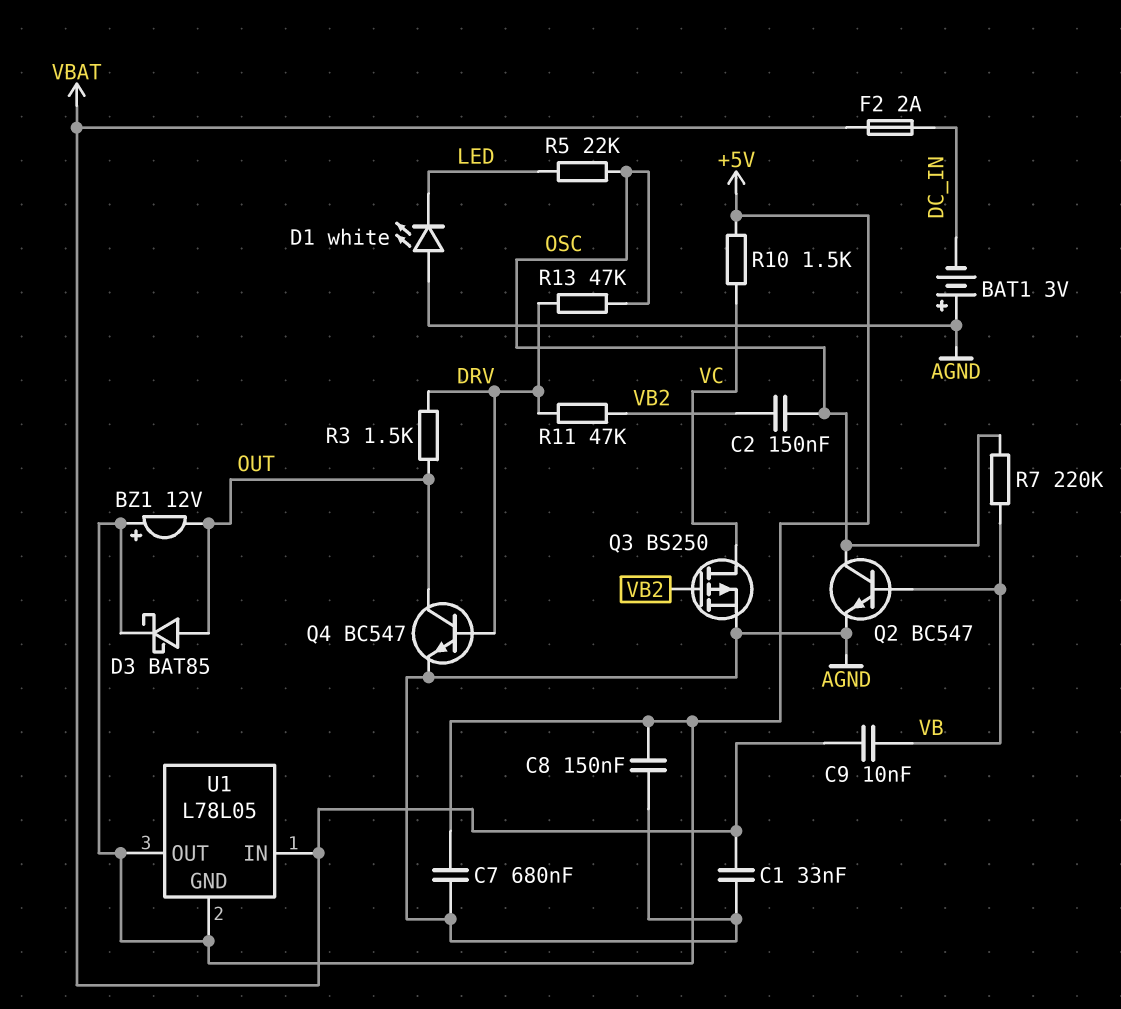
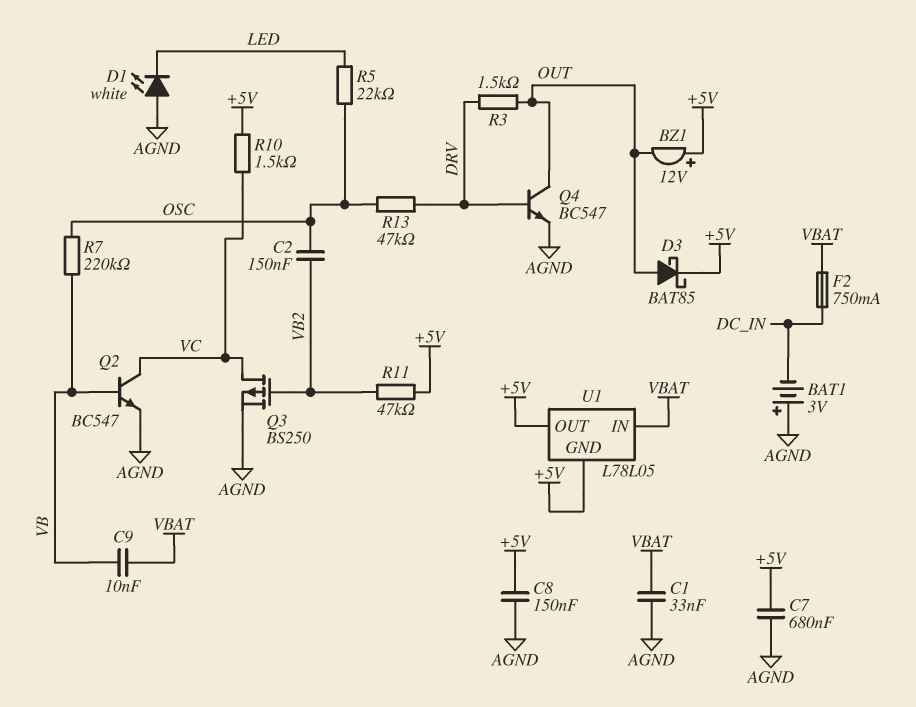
F2: 2A (DC_IN, VBAT) -> 750mA (DC_IN, VBAT)
Q2: NPN BC547 (B VB, C OSC, E AGND) -> NPN BC547 (B VB, C VC, E AGND)
R11: 47k (DRV, VB2) -> 47k (+5V, VB2)

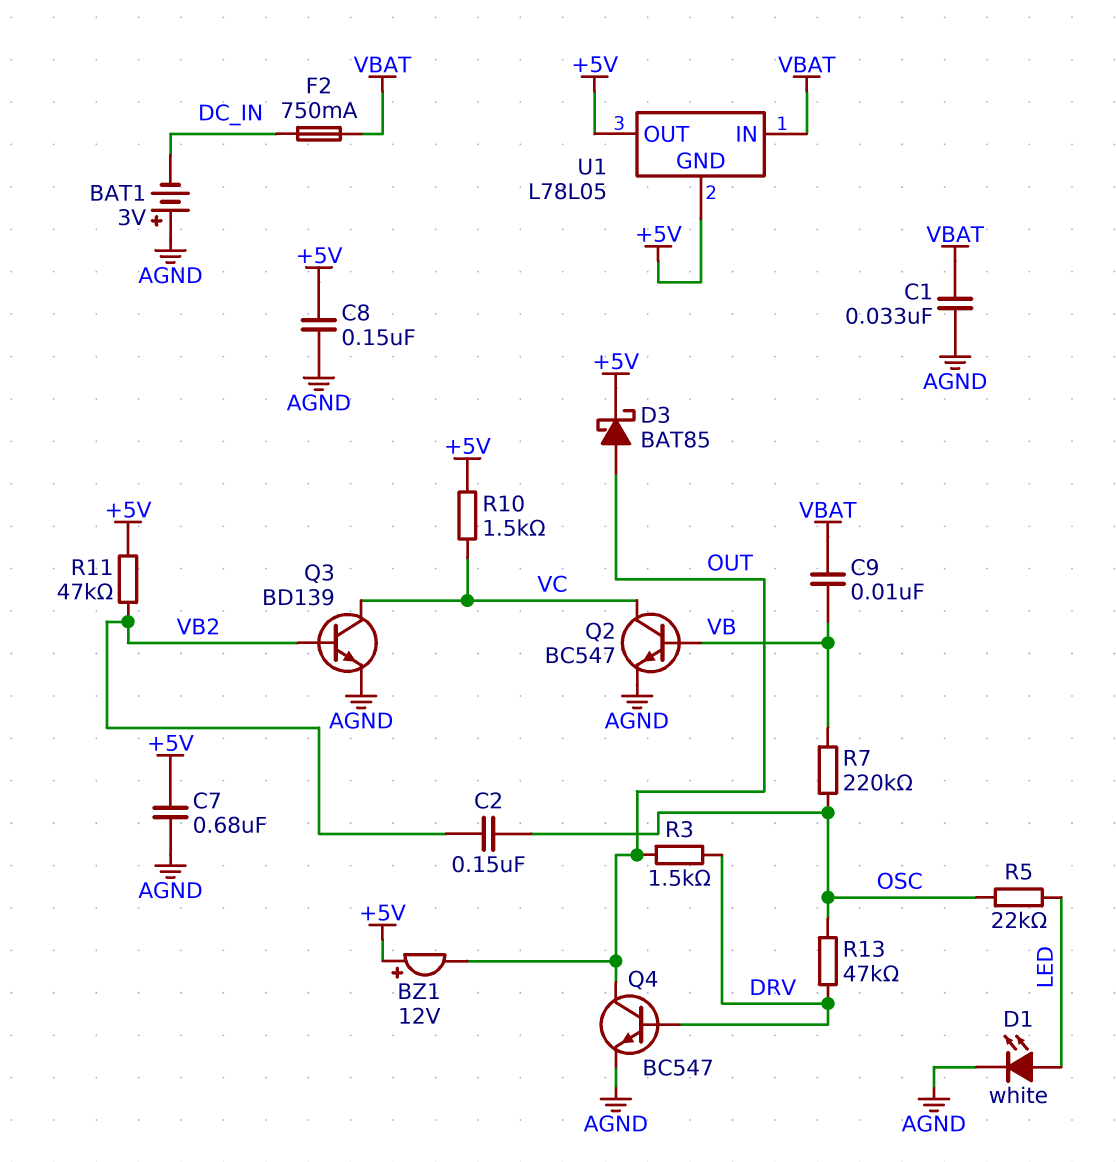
D1: LED white (A AGND, K LED) -> LED white (A LED, K AGND)
Q3: PMOS BS250 (G VB2, D VC, S AGND) -> NPN BD139 (B VB2, C VC, E AGND)

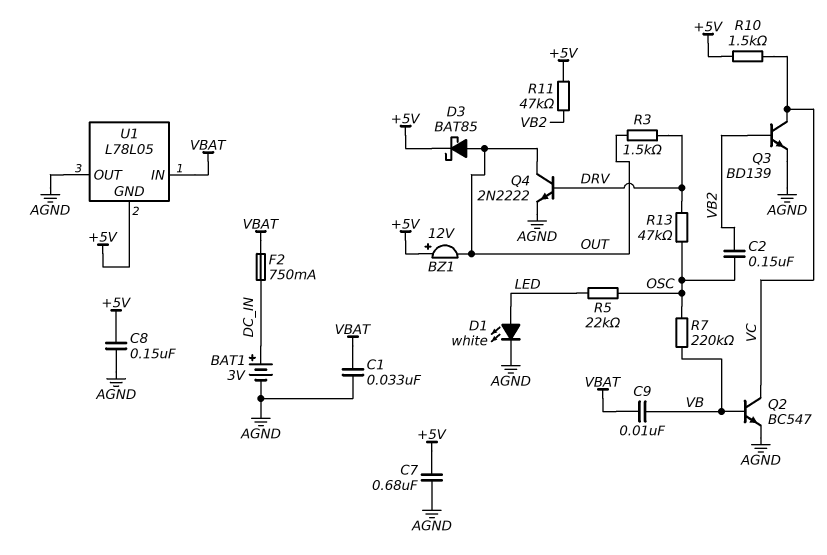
BAT1: 3V (plus AGND, minus DC_IN) -> 3V (plus DC_IN, minus AGND)
Q4: NPN BC547 (B DRV, C OUT, E AGND) -> NPN 2N2222 (B DRV, C OUT, E AGND)
U1 pin OUT: +5V -> AGND

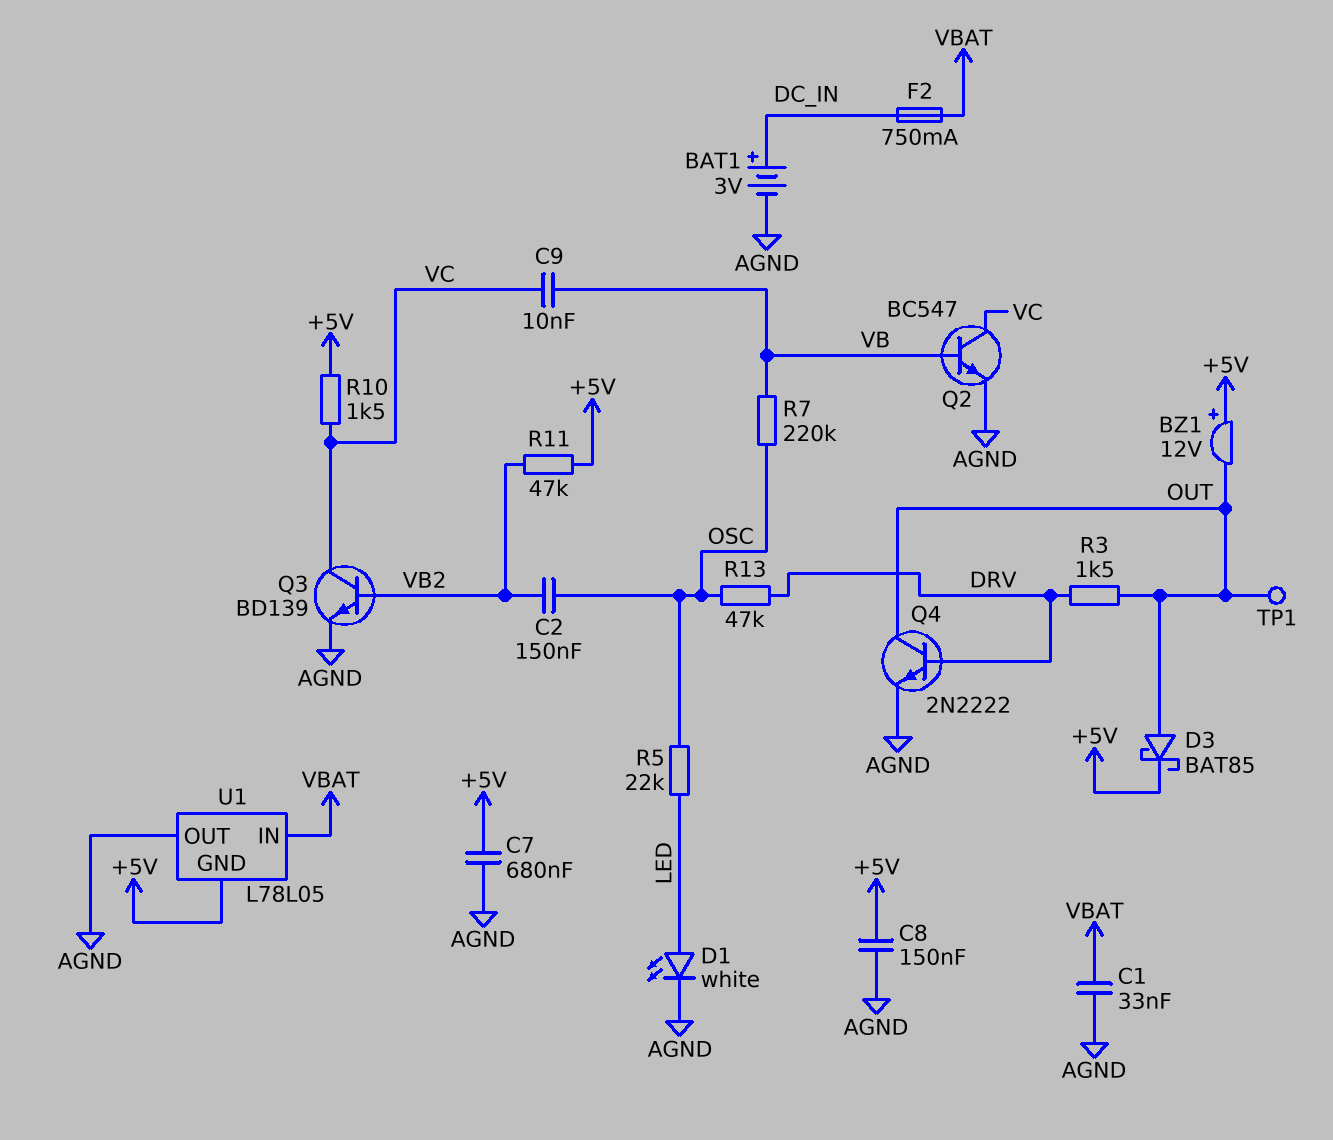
C9: 10nF (VB, VBAT) -> 10nF (VB, VC)
TP1: none -> test point (OUT)

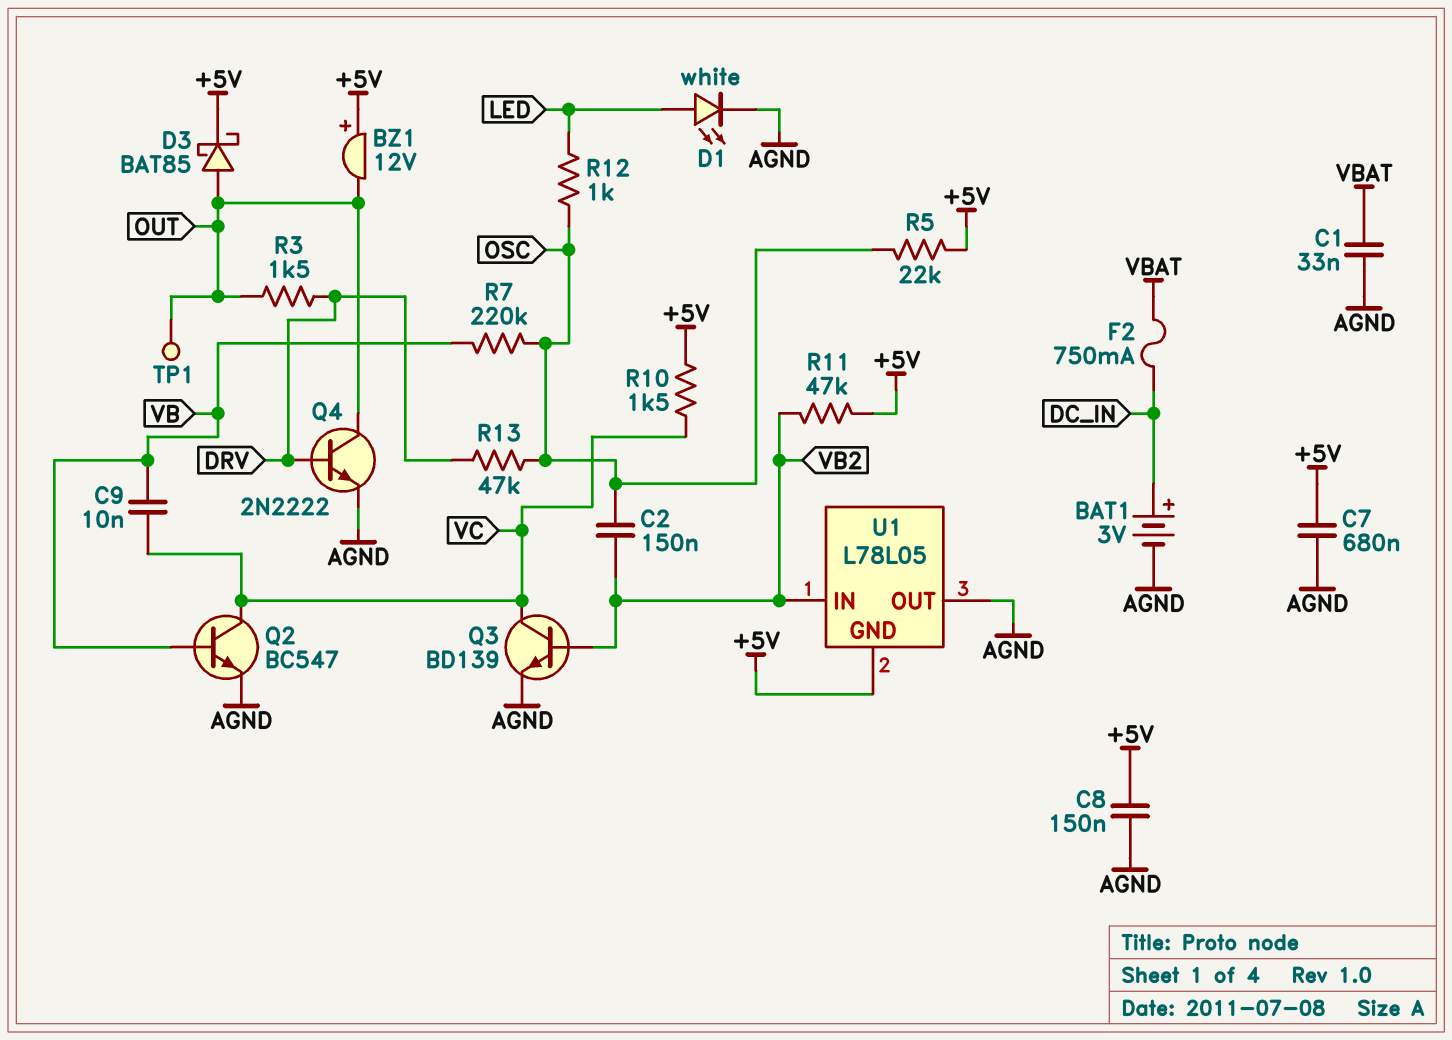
R5: 22k (LED, OSC) -> 22k (+5V, OSC)
R12: none -> 1k (LED, OSC)
U1 pin IN: VBAT -> VB2

